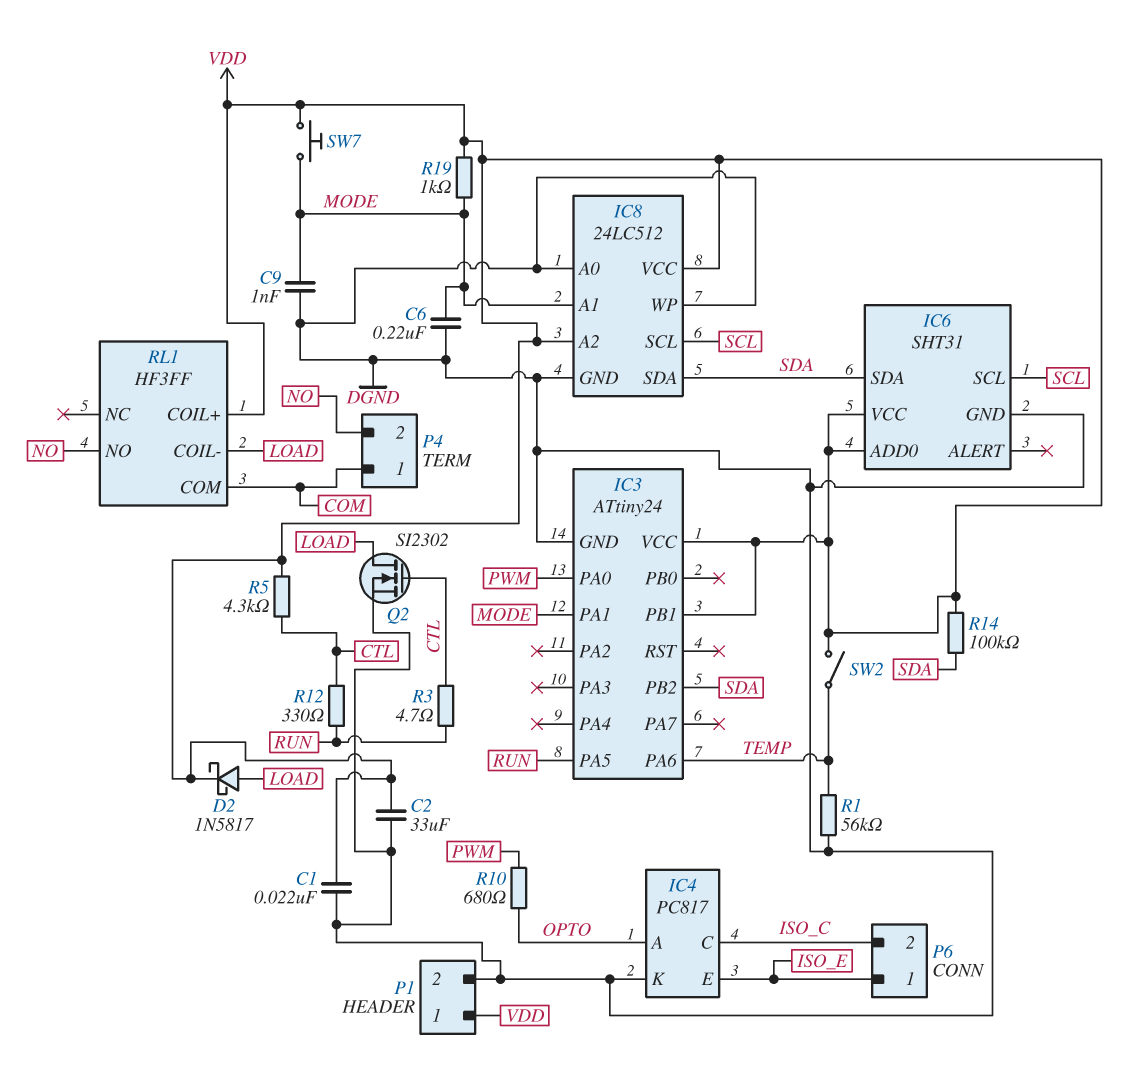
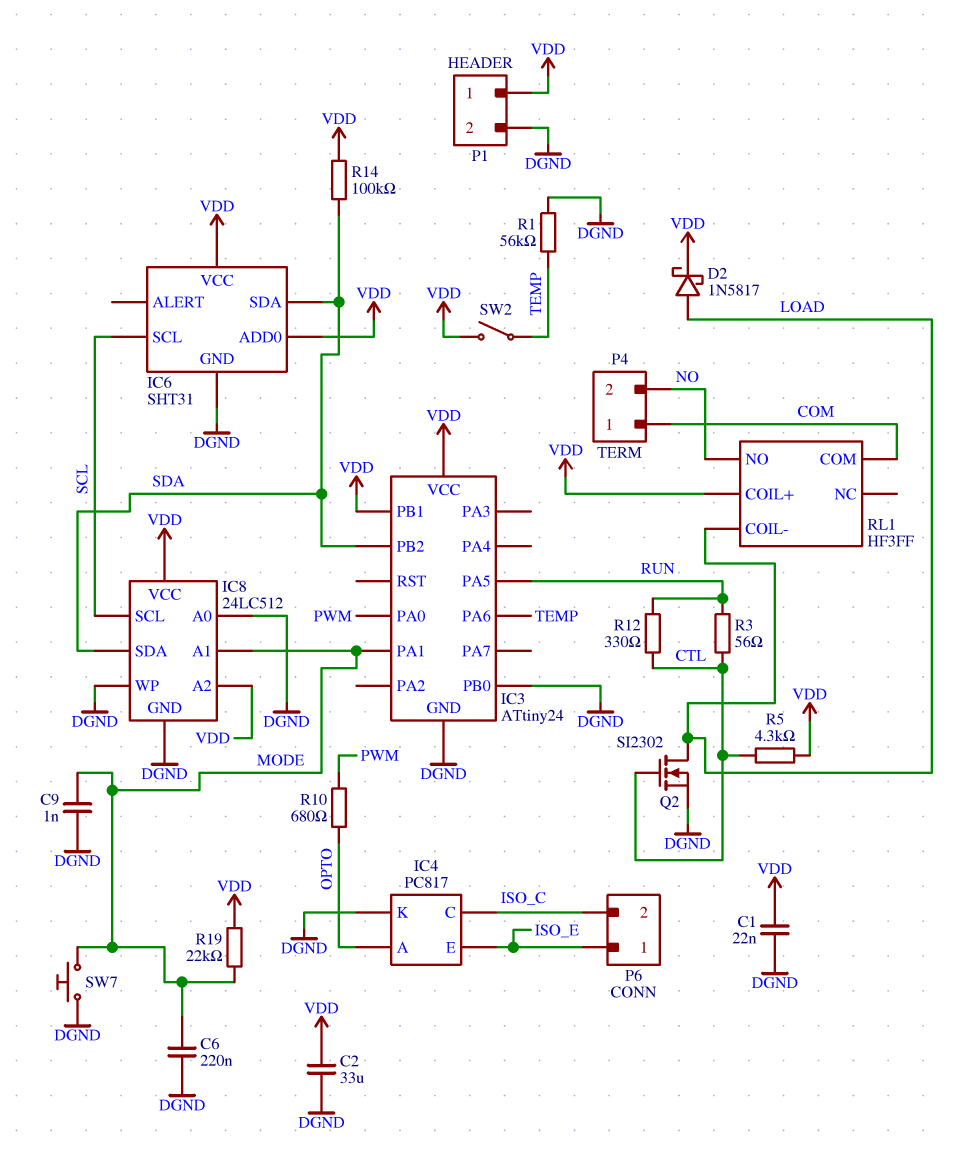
IC3 pin PB0: none -> DGND
R3: 4.7 (CTL, RUN) -> 56 (CTL, RUN)
R19: 1k (MODE, VDD) -> 22k (MODE, VDD)
SW7: button (MODE, VDD) -> button (DGND, MODE)

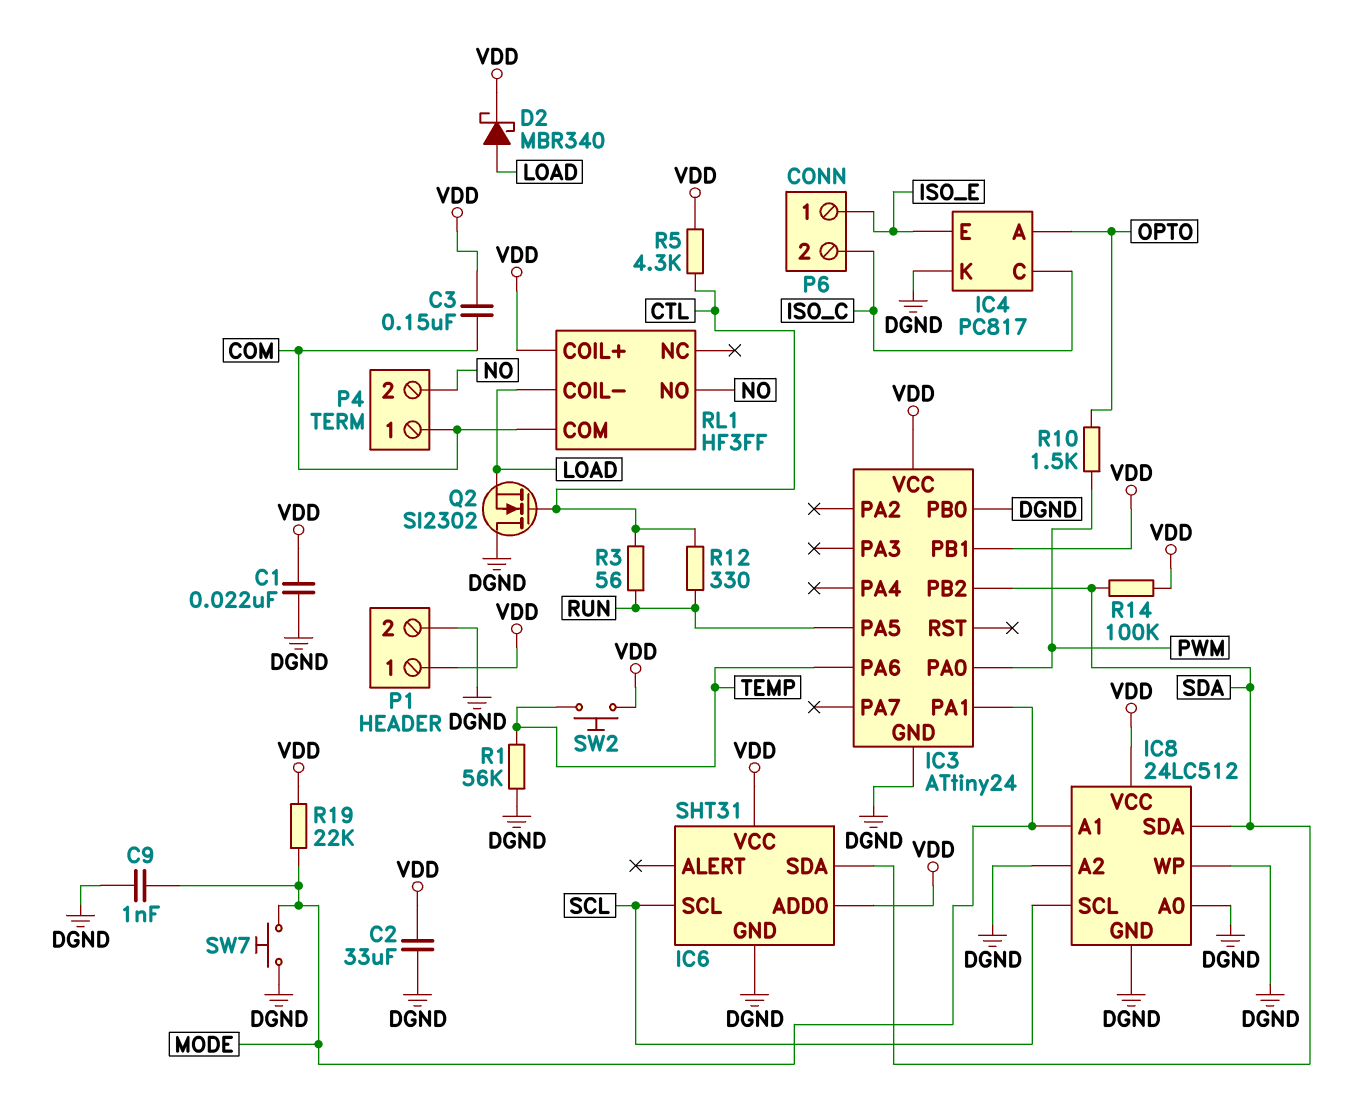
C3: none -> 150nF (COM, VDD)
C6: 220nF (DGND, MODE) -> none
D2: schottky 1N5817 (A LOAD, K VDD) -> schottky MBR340 (A LOAD, K VDD)
IC8 pin A2: VDD -> DGND
Q2: NMOS SI2302 (G CTL, D LOAD, S DGND) -> NMOS SI2302 (G CTL, D DGND, S LOAD)
R10: 680 (OPTO, PWM) -> 1.5k (OPTO, PWM)
SW2: switch (TEMP, VDD) -> button (TEMP, VDD)

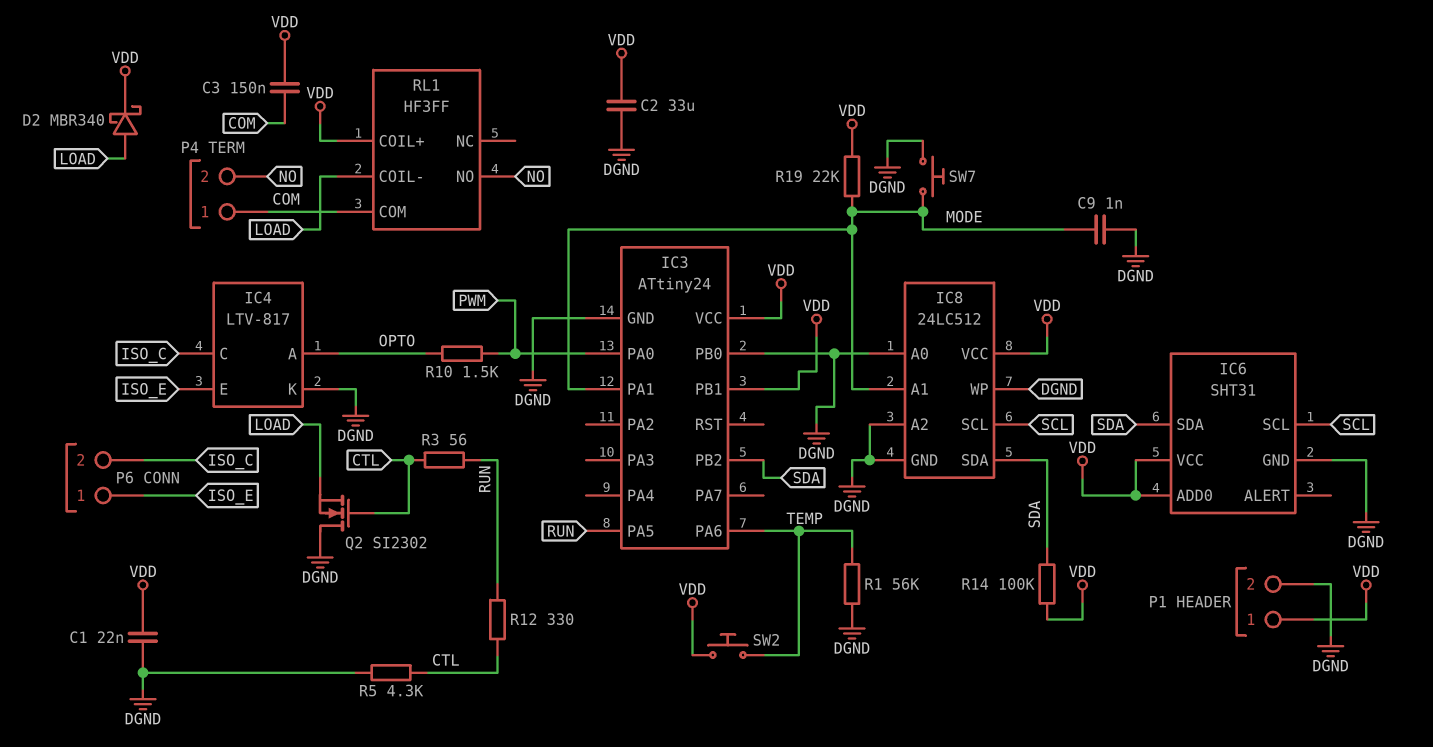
IC4: PC817 -> LTV-817
R5: 4.3k (CTL, VDD) -> 4.3k (CTL, DGND)

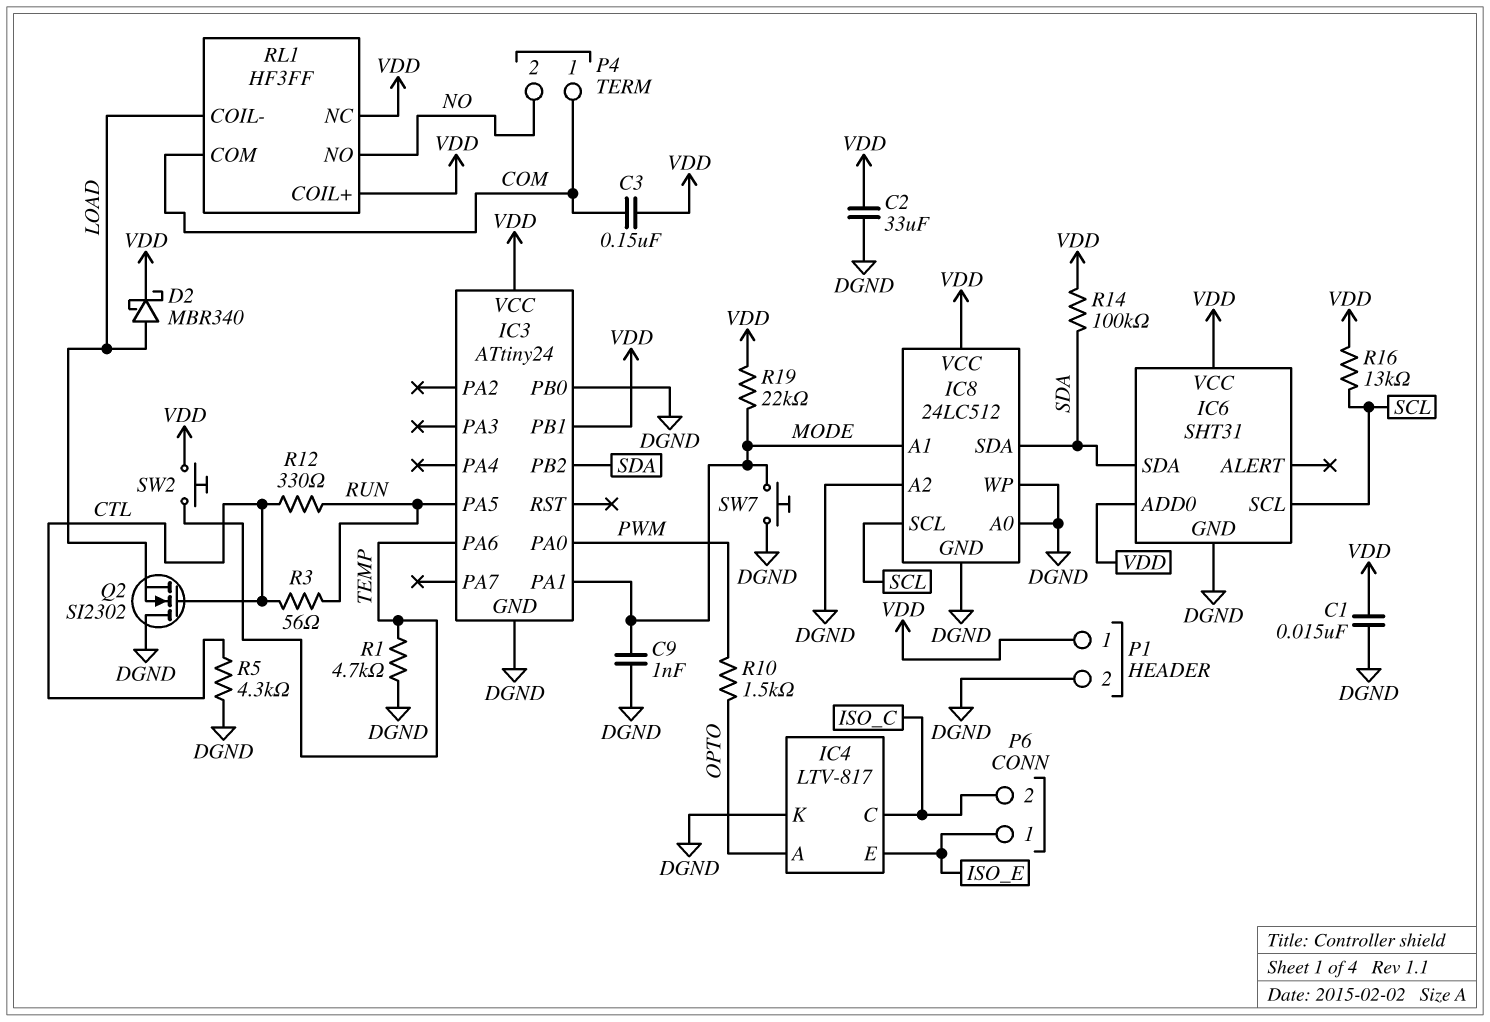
C1: 22nF (DGND, VDD) -> 15nF (DGND, VDD)
R1: 56k (DGND, TEMP) -> 4.7k (DGND, TEMP)
R16: none -> 13k (SCL, VDD)
RL1 pin NC: none -> VDD

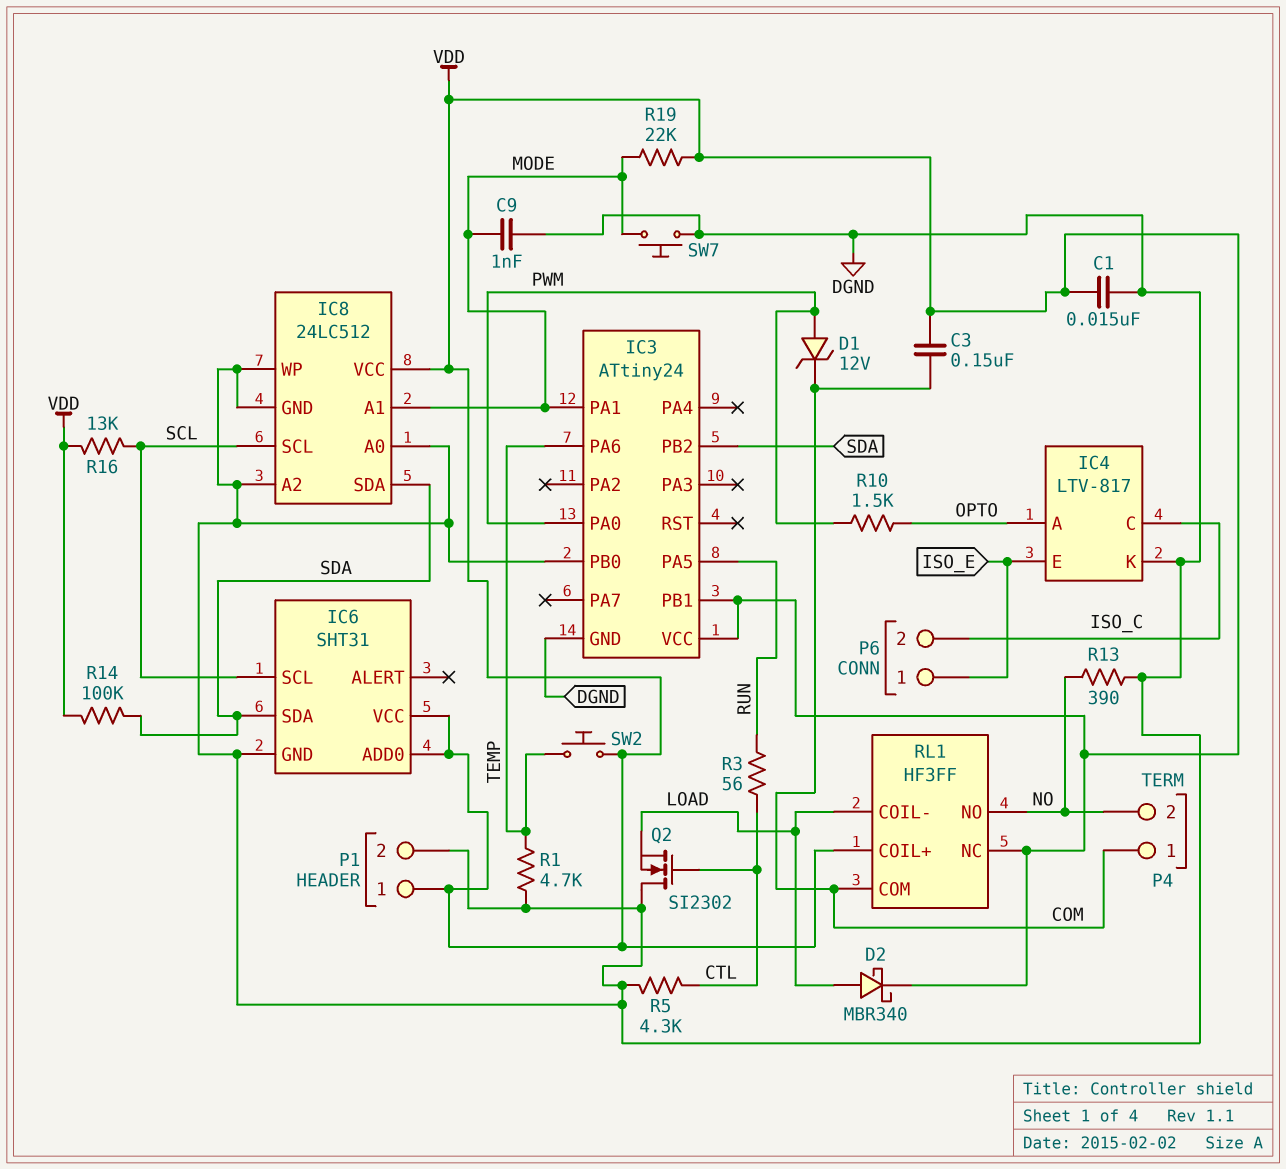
C2: 33uF (DGND, VDD) -> none
D1: none -> zener 12V (A PWM, K COM)
R12: 330 (CTL, RUN) -> none
R13: none -> 390 (DGND, NO)

